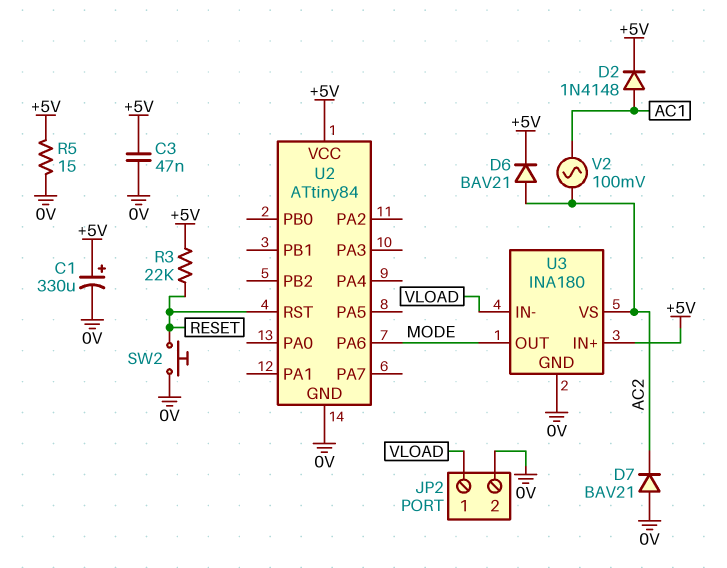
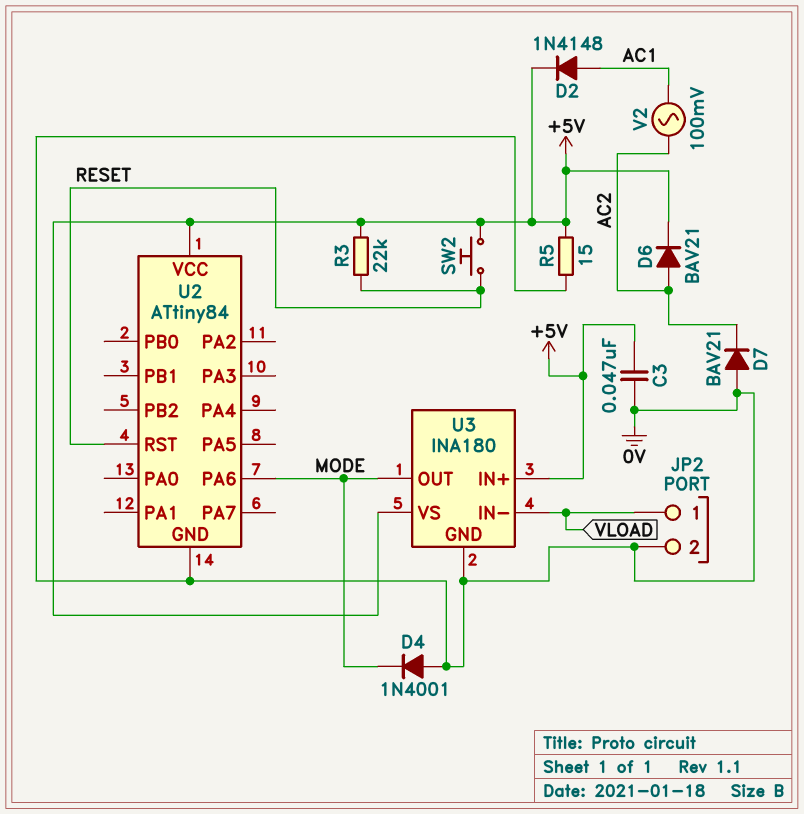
C1: 330uF (plus +5V, minus 0V) -> none
D4: none -> diode 1N4001 (A 0V, K MODE)
SW2: button (0V, RESET) -> button (+5V, RESET)
U3 pin VS: AC2 -> +5V

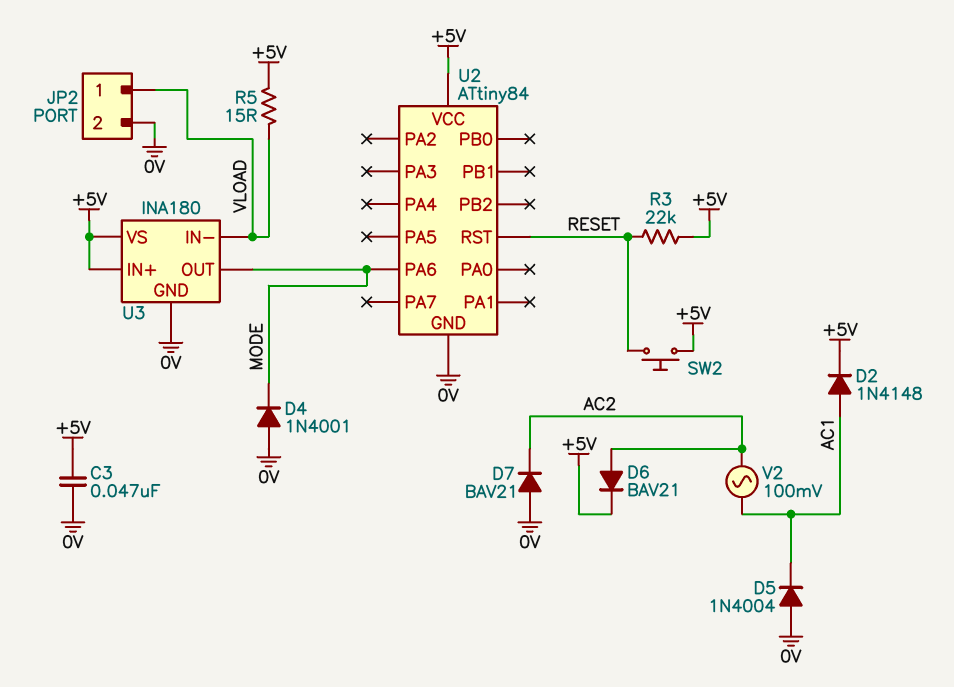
D5: none -> diode 1N4004 (A 0V, K AC1)
R5: 15 (+5V, 0V) -> 15 (+5V, VLOAD)

